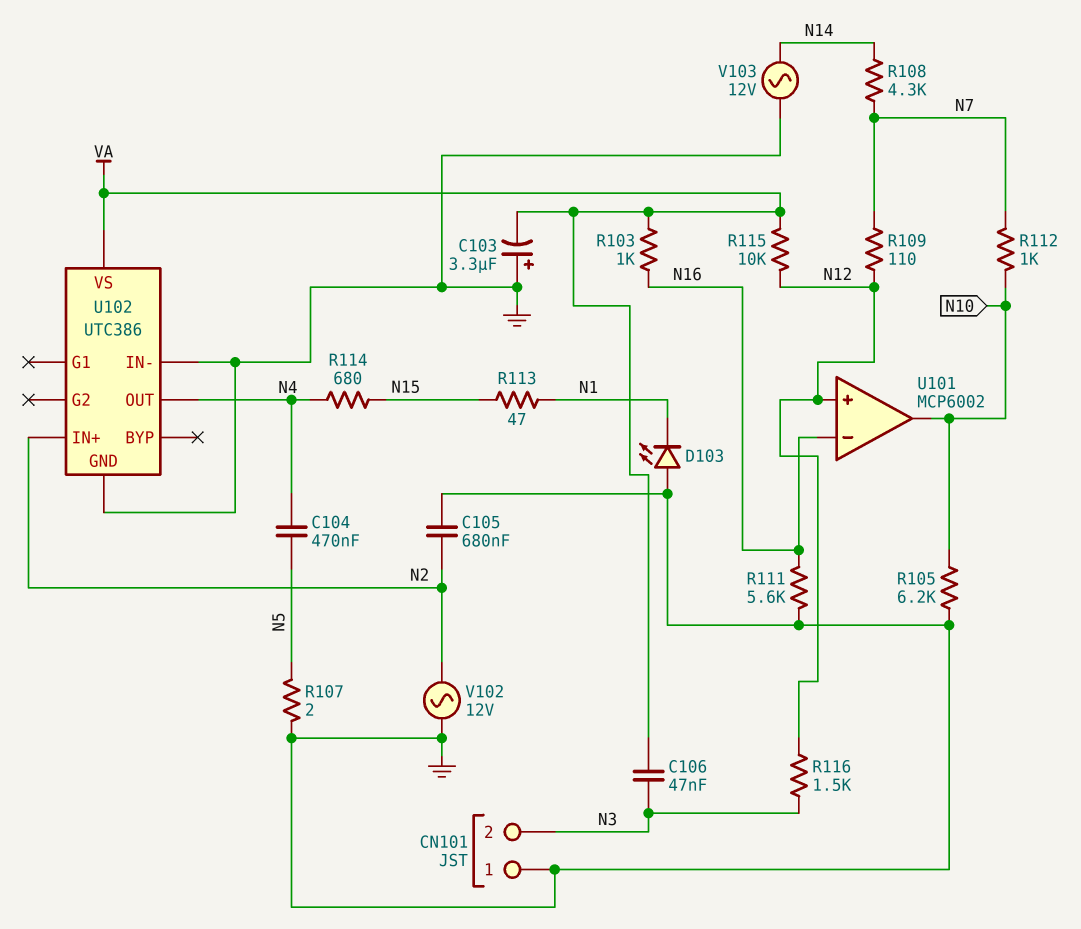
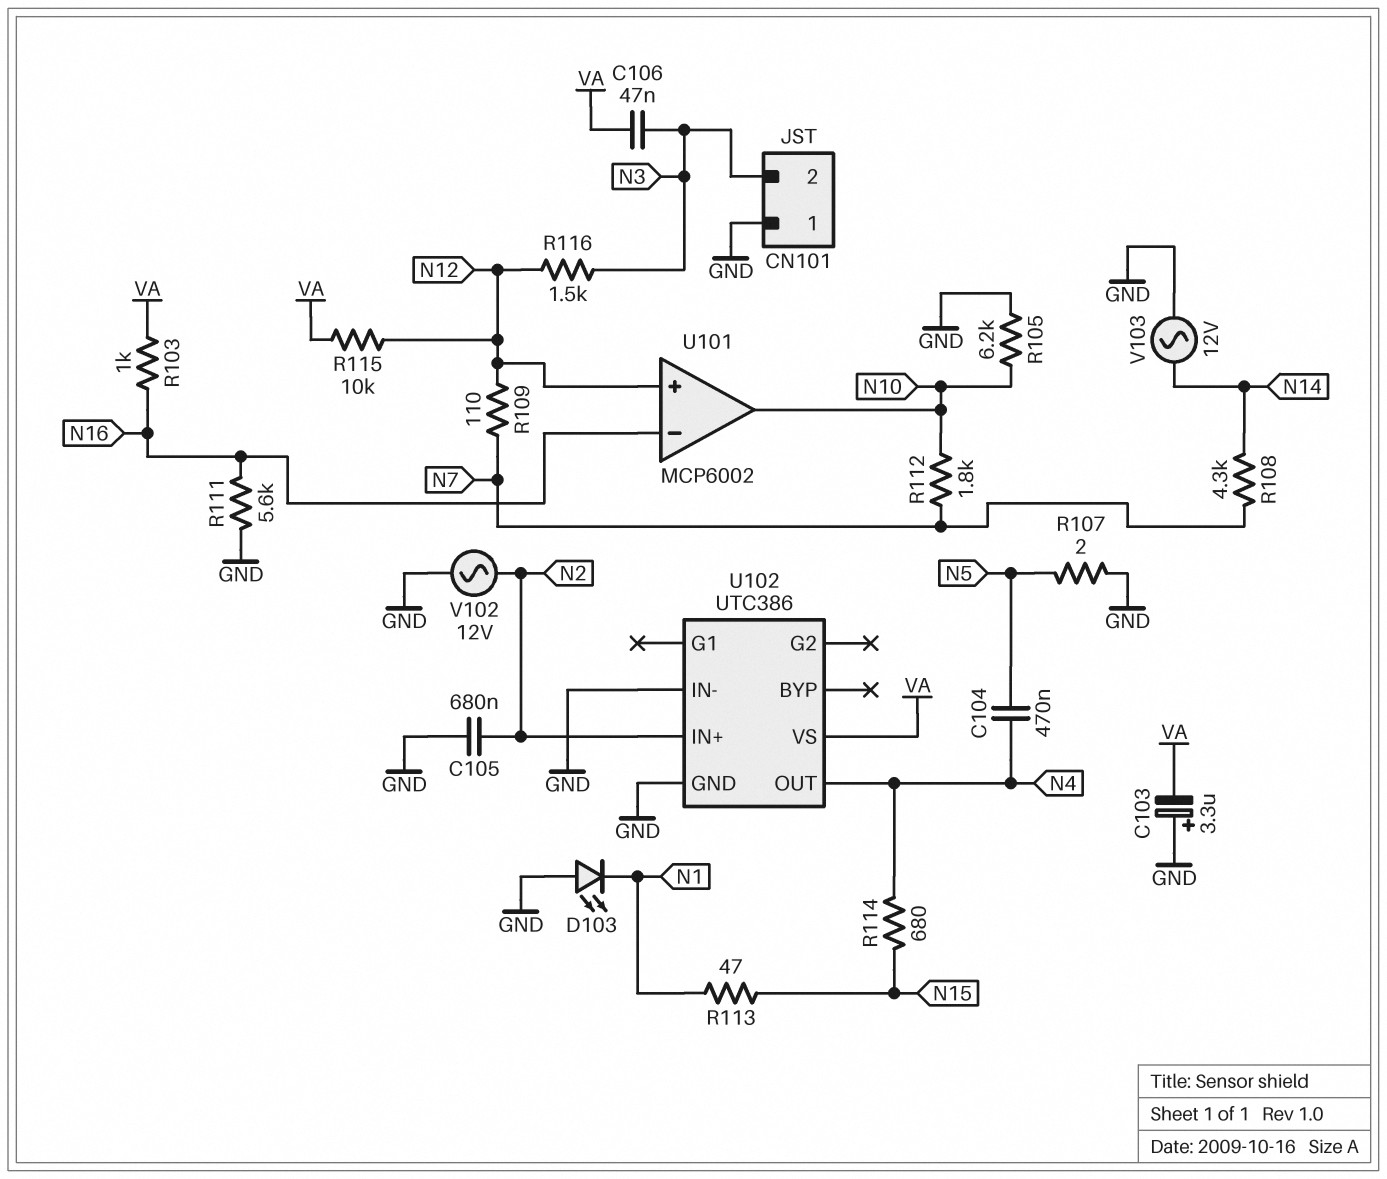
R112: 1k (N7, N10) -> 1.8k (N7, N10)

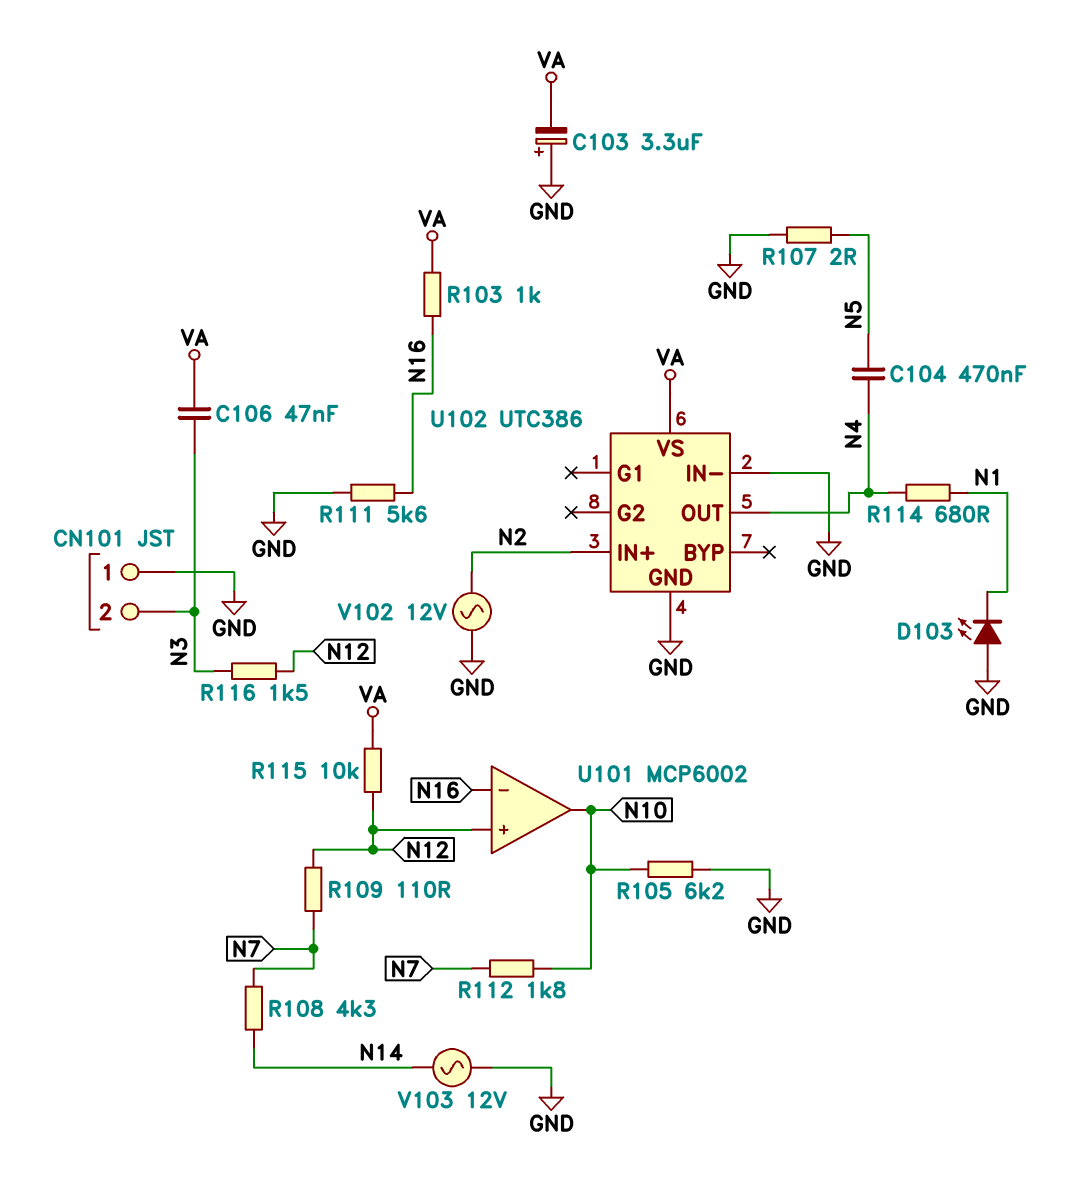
C105: 680nF (GND, N2) -> none
R113: 47 (N1, N15) -> none
R114: 680 (N4, N15) -> 680 (N1, N4)

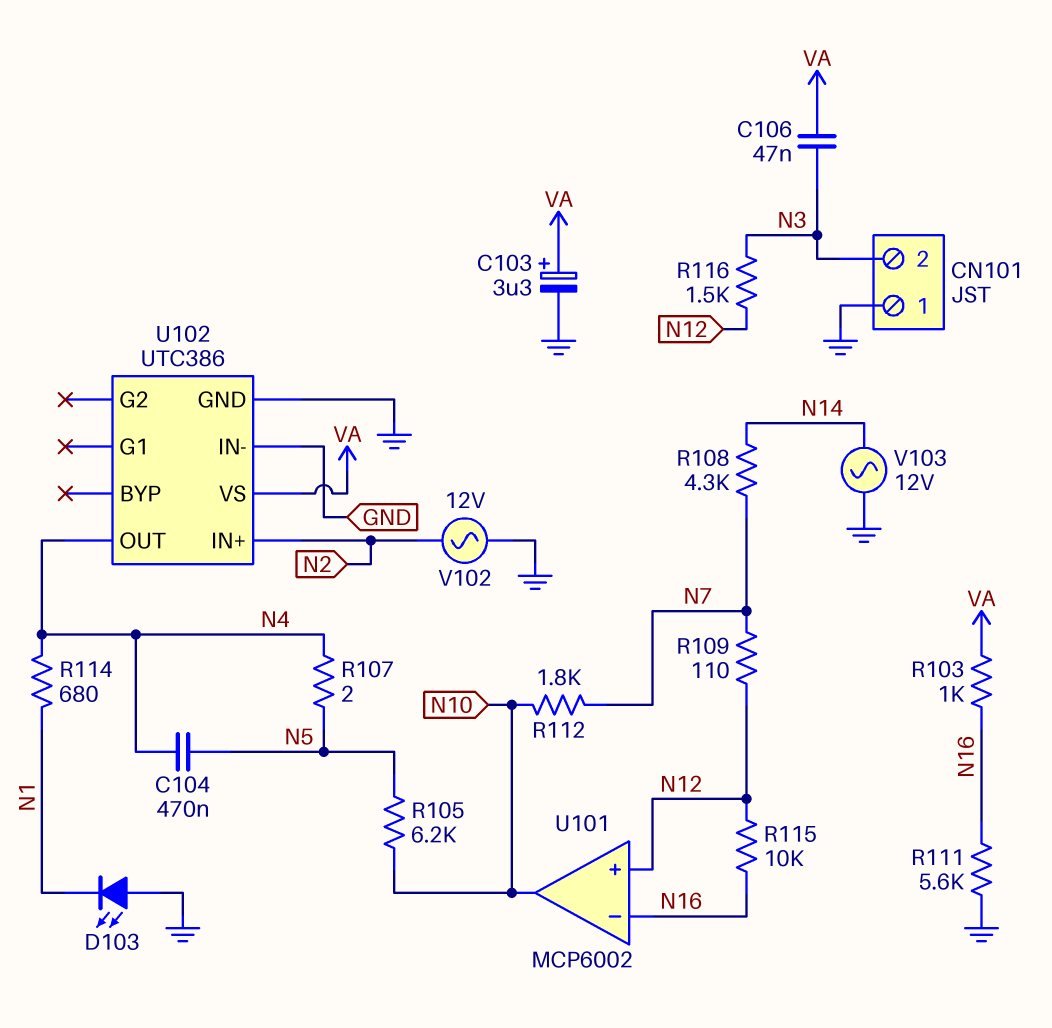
C103: 3.3uF (plus GND, minus VA) -> 3.3uF (plus VA, minus GND)
R105: 6.2k (GND, N10) -> 6.2k (N5, N10)
R107: 2 (GND, N5) -> 2 (N4, N5)
R115: 10k (N12, VA) -> 10k (N12, N16)

